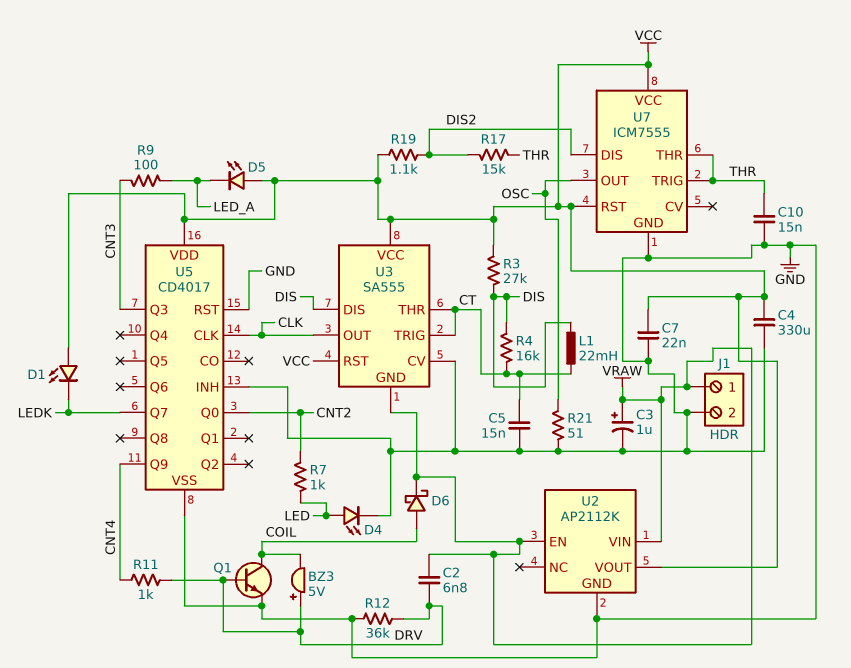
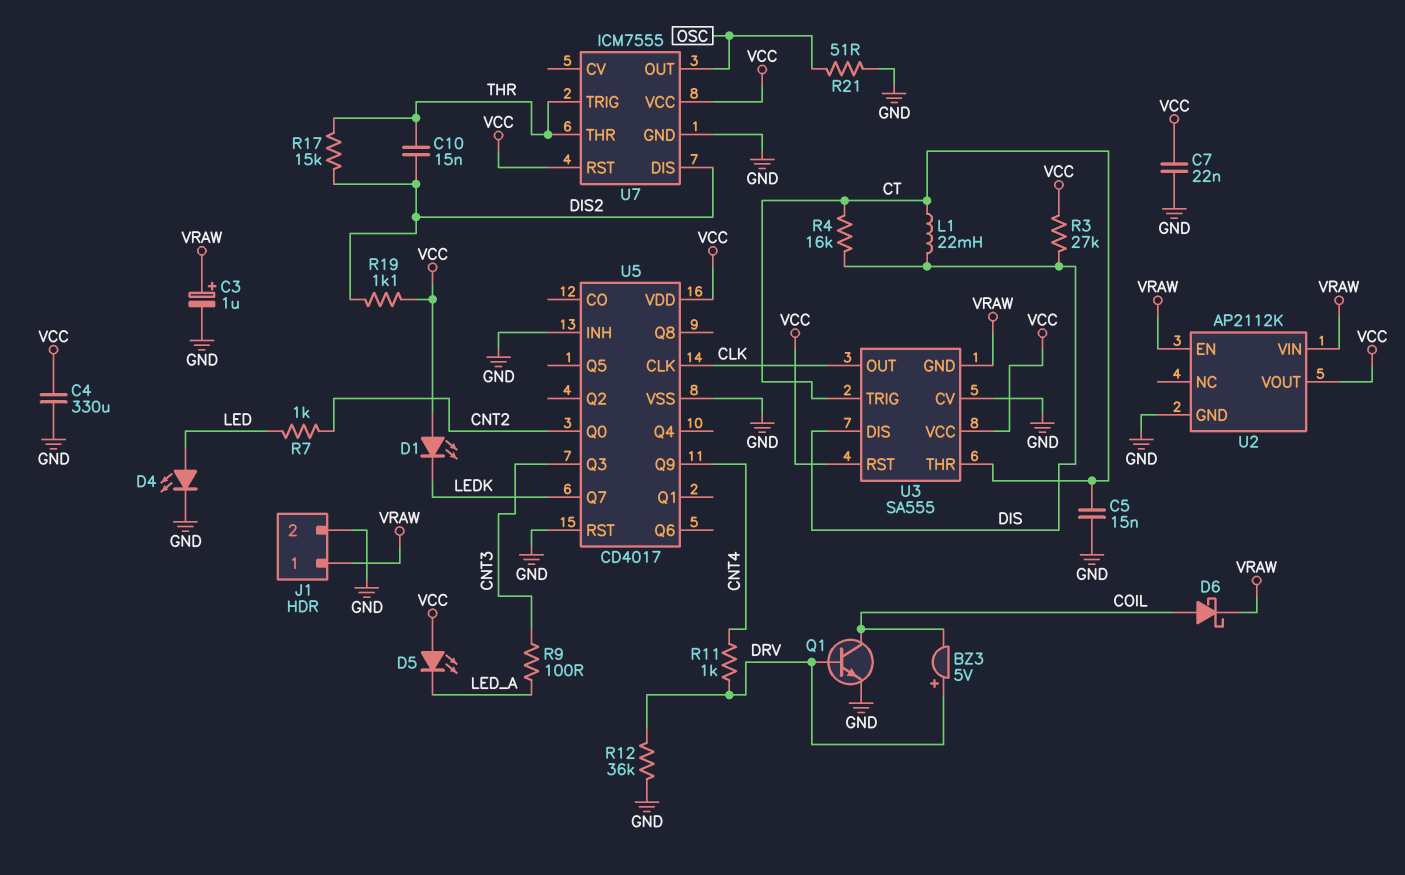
C2: 6.8nF (DRV, VRAW) -> none
C10: 15nF (GND, THR) -> 15nF (DIS2, THR)

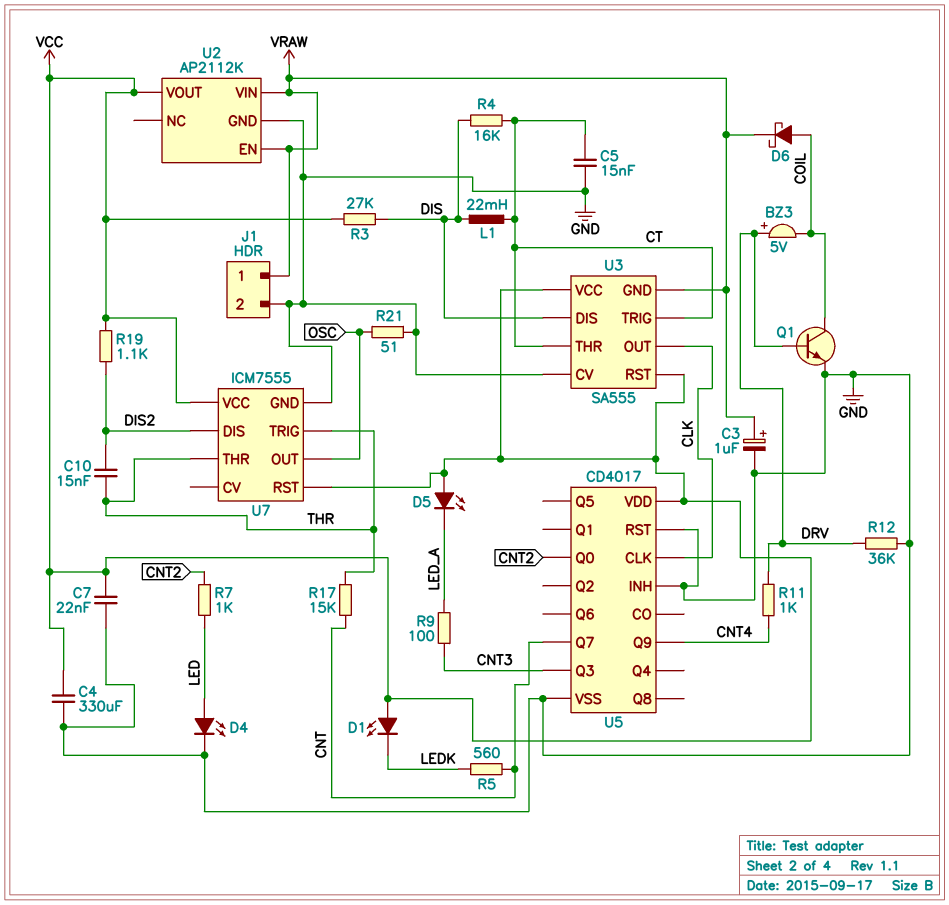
R5: none -> 560 (CNT, LEDK)
R17: 15k (DIS2, THR) -> 15k (CNT, THR)
U5 pin Q7: LEDK -> CNT

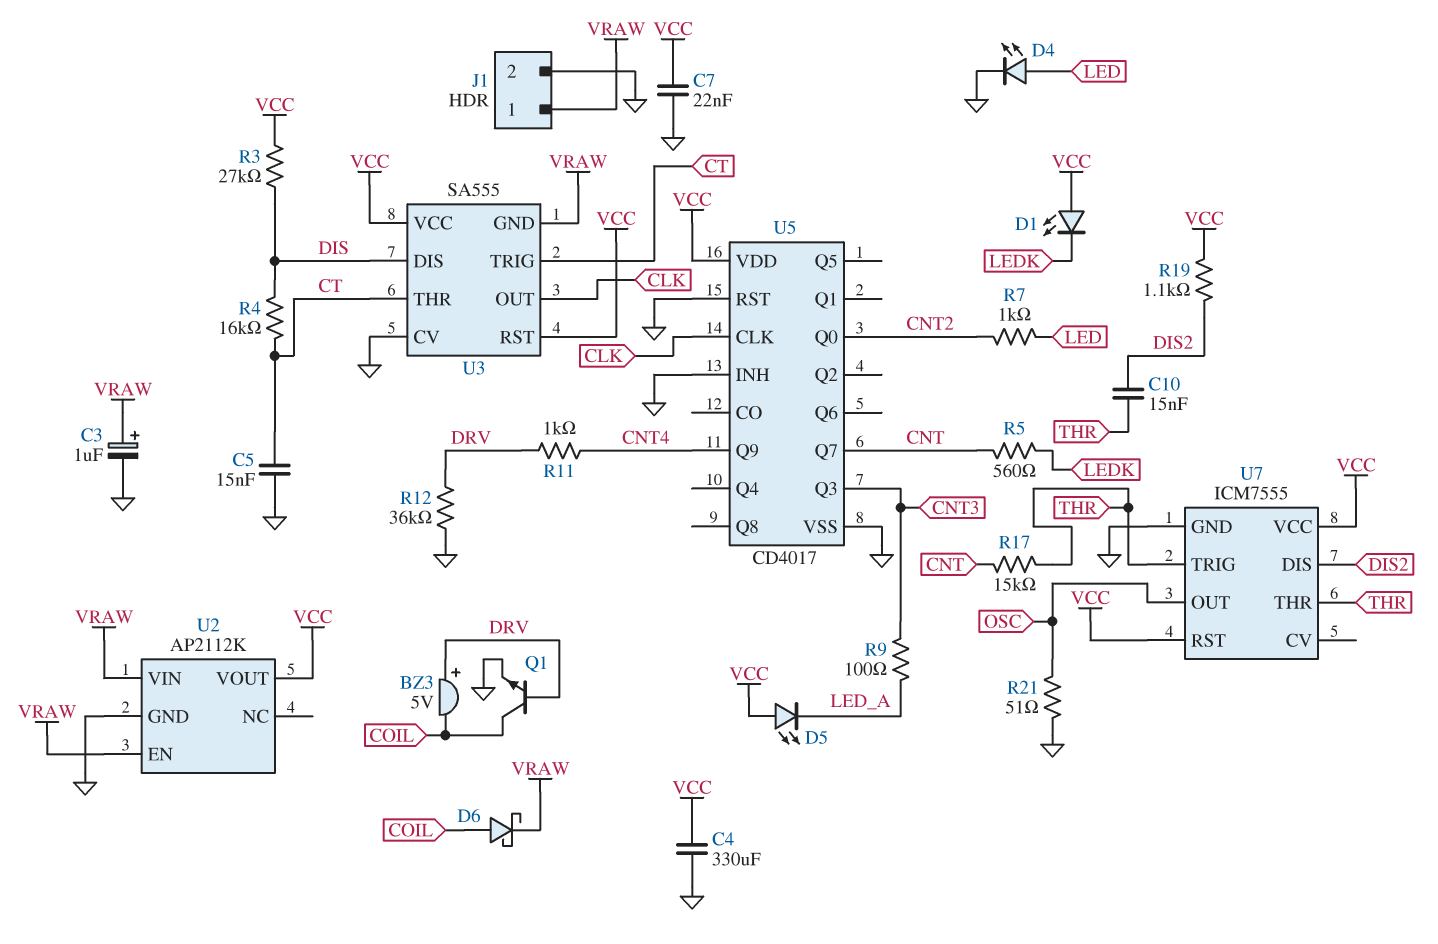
L1: 22mH (CT, DIS) -> none

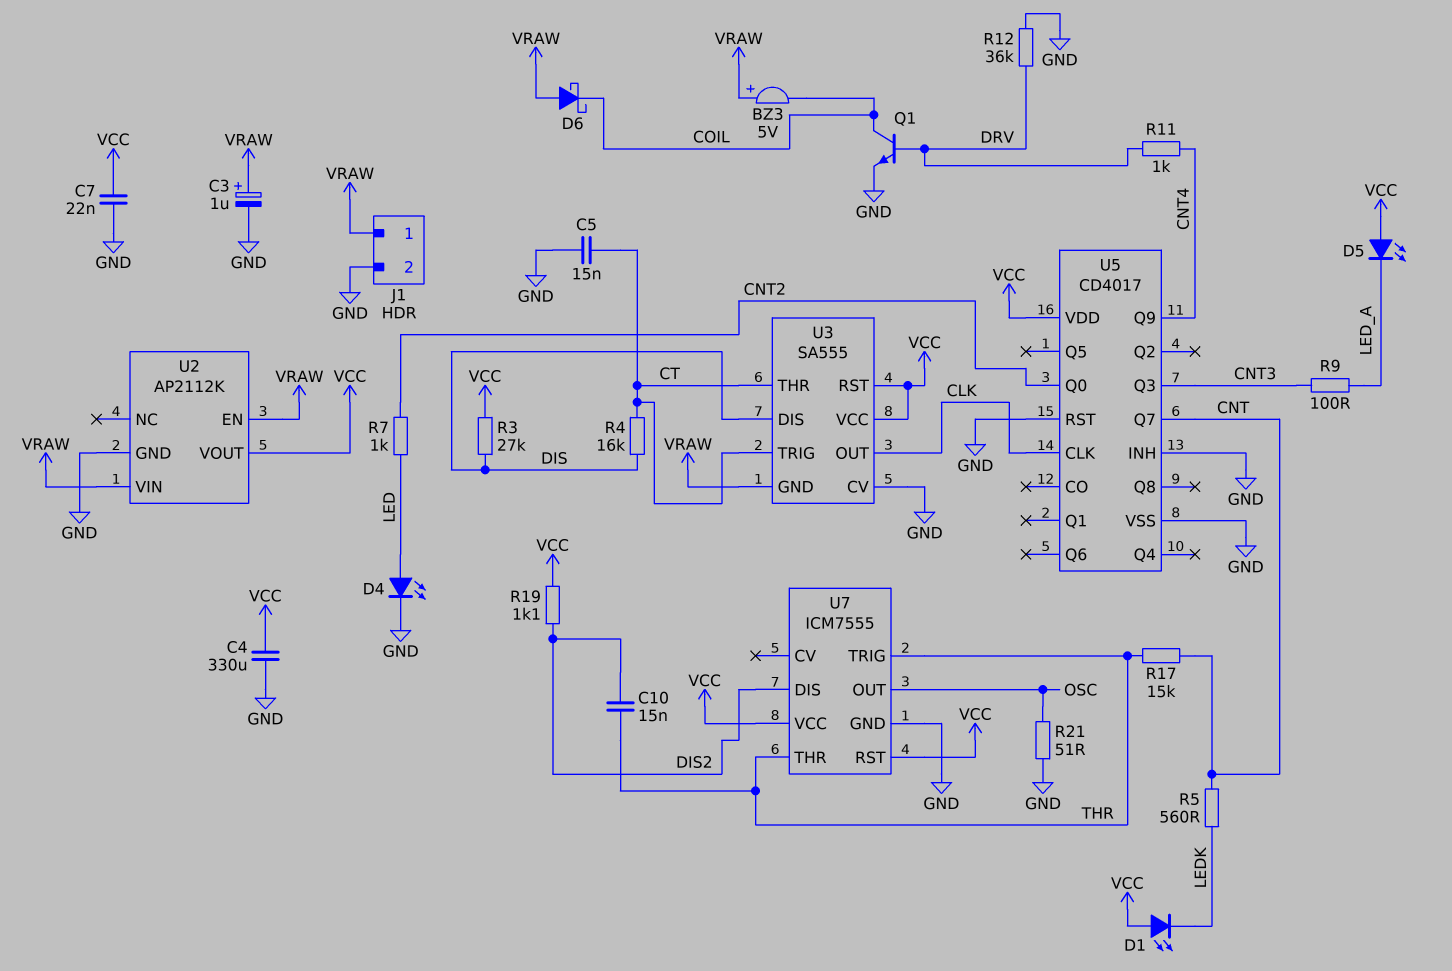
BZ3: buzzer 5V (plus DRV, minus COIL) -> buzzer 5V (plus VRAW, minus COIL)
D6: schottky (A COIL, K VRAW) -> schottky (A VRAW, K COIL)

